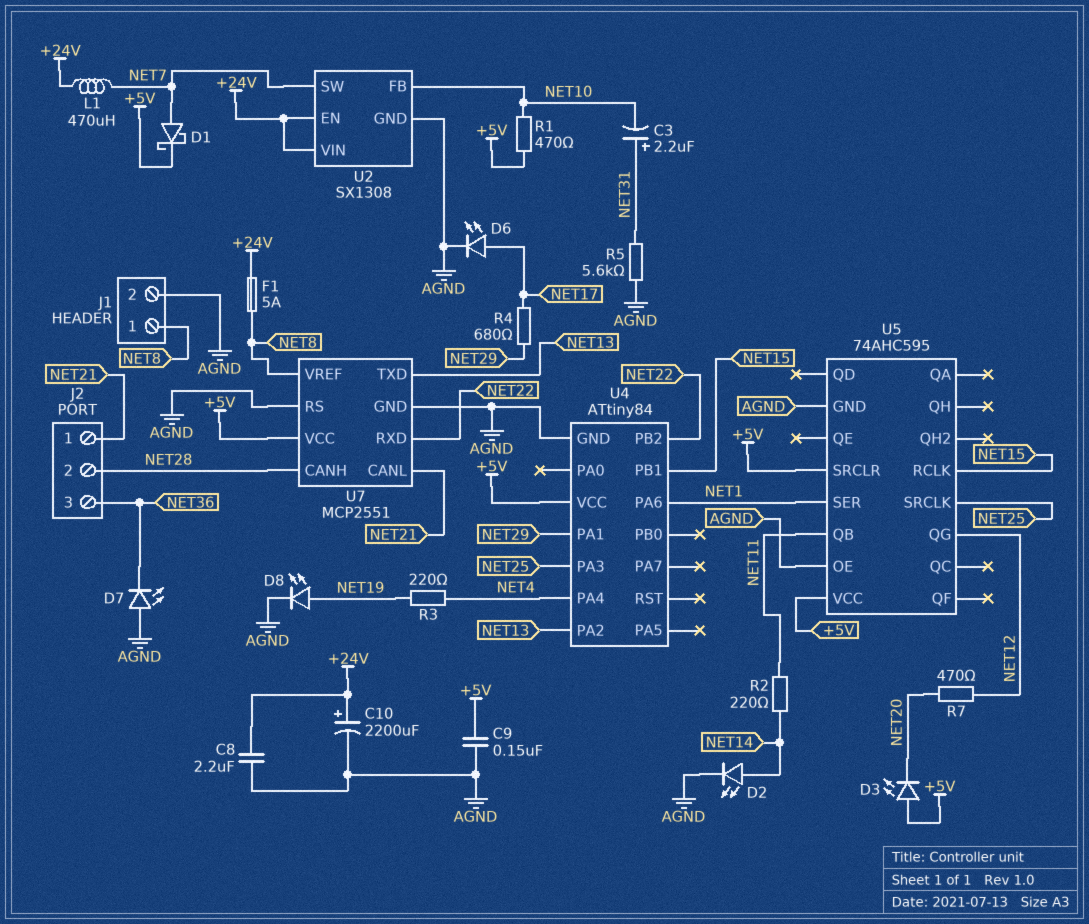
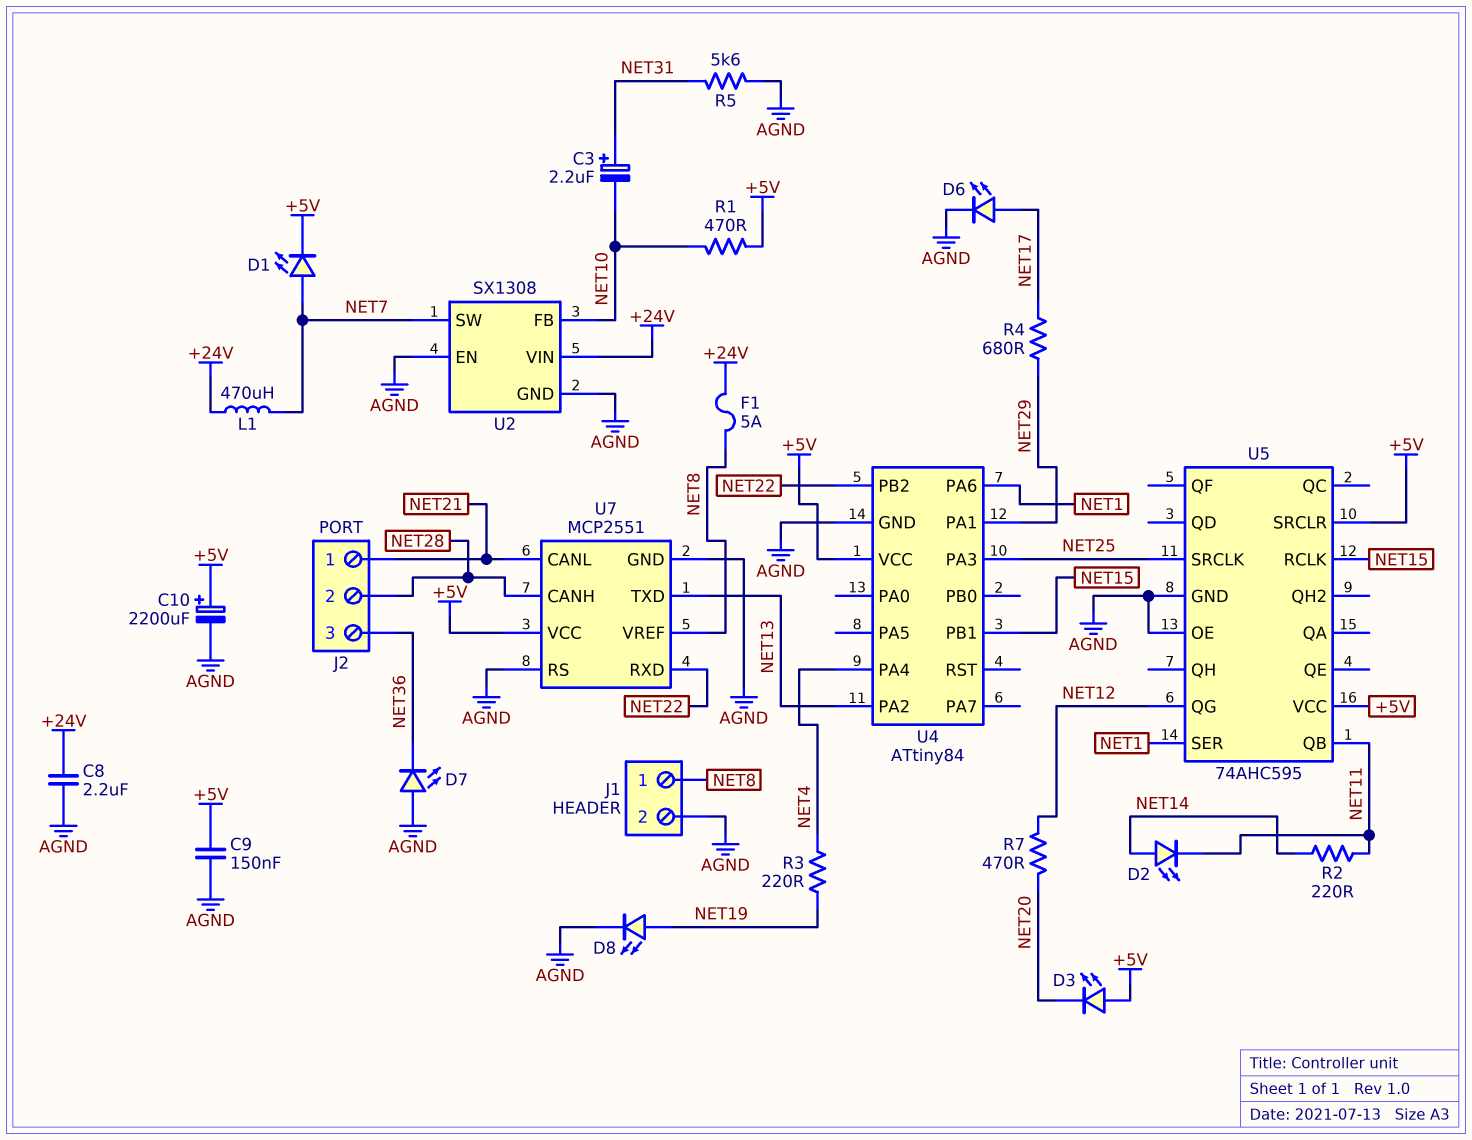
C10: 2200uF (plus +24V, minus AGND) -> 2200uF (plus +5V, minus AGND)
D1: schottky (A NET7, K +5V) -> LED (A NET7, K +5V)
D2: LED (A NET14, K AGND) -> LED (A NET14, K NET11)
U2 pin EN: +24V -> AGND

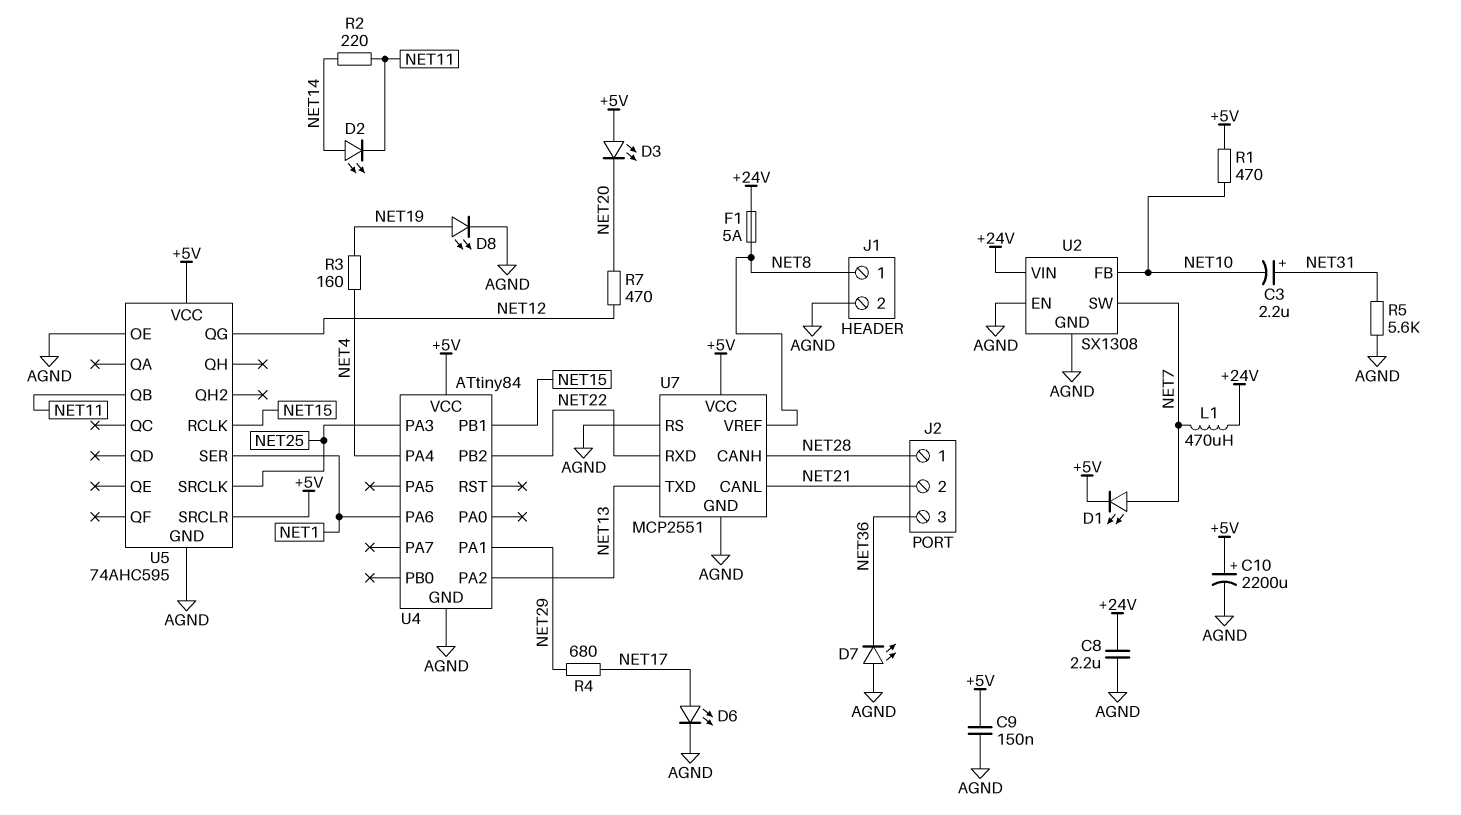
J2 pin 1: NET21 -> NET28
J2 pin 2: NET28 -> NET21
R3: 220 (NET4, NET19) -> 160 (NET4, NET19)

